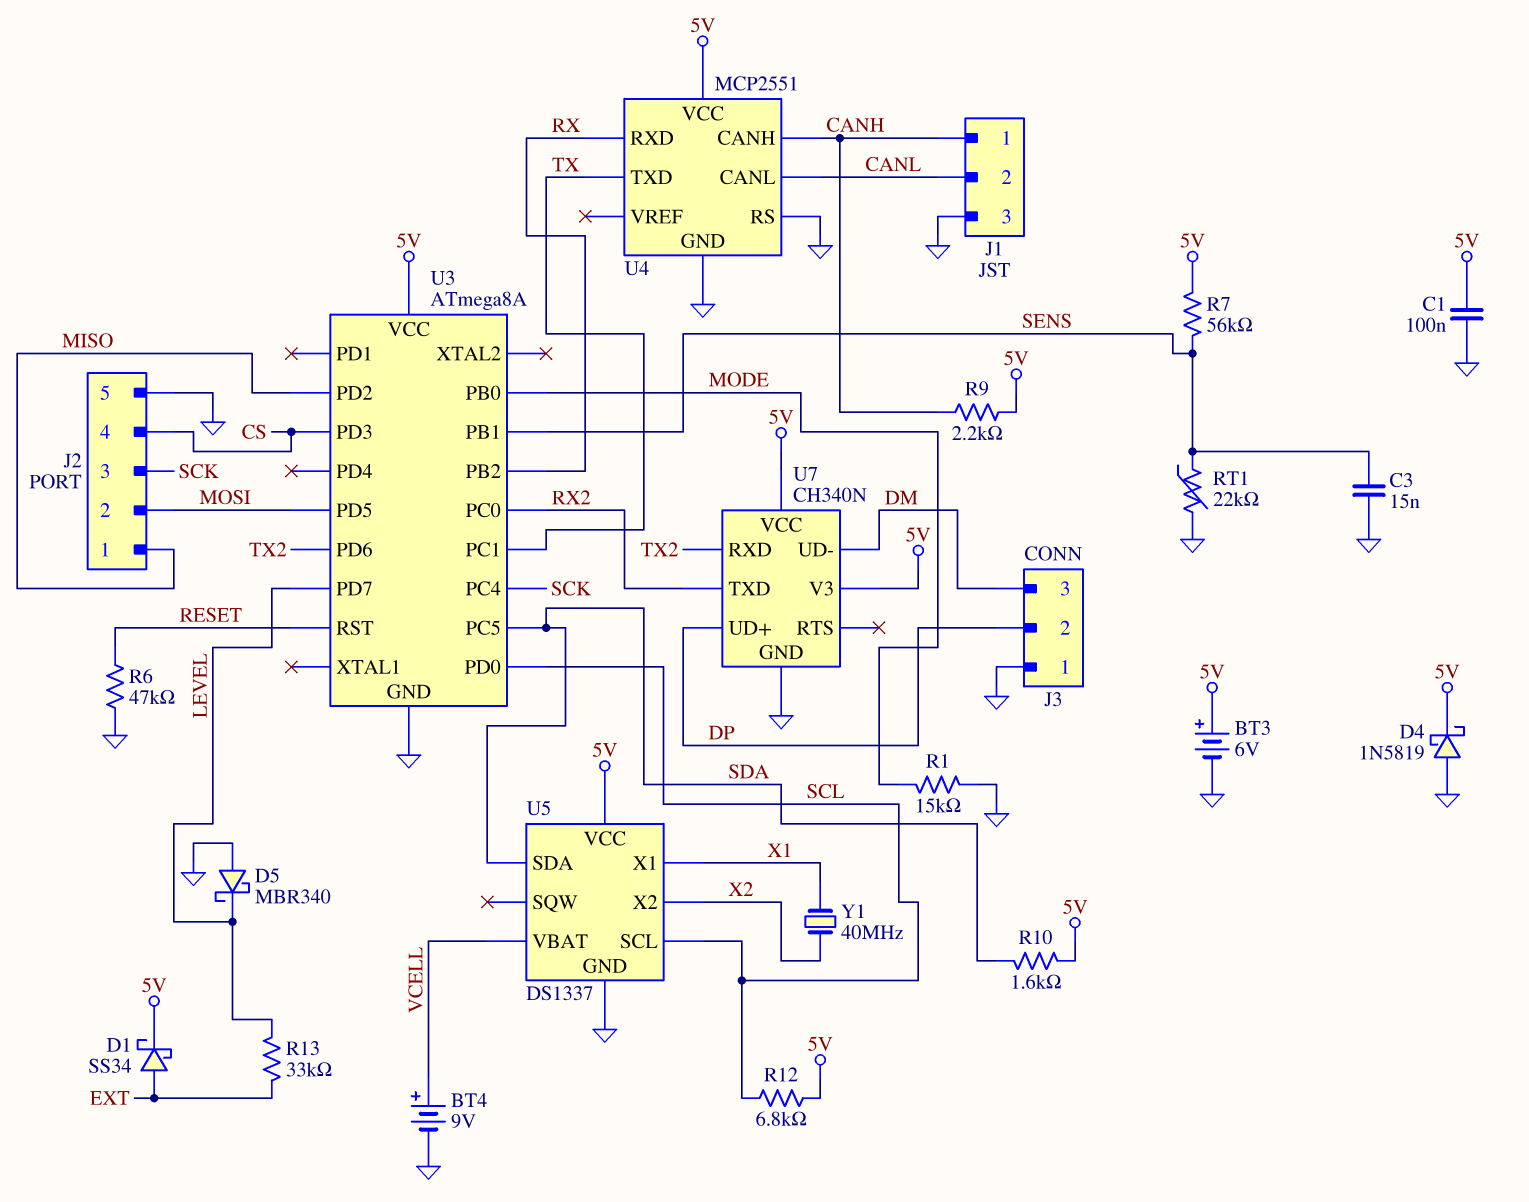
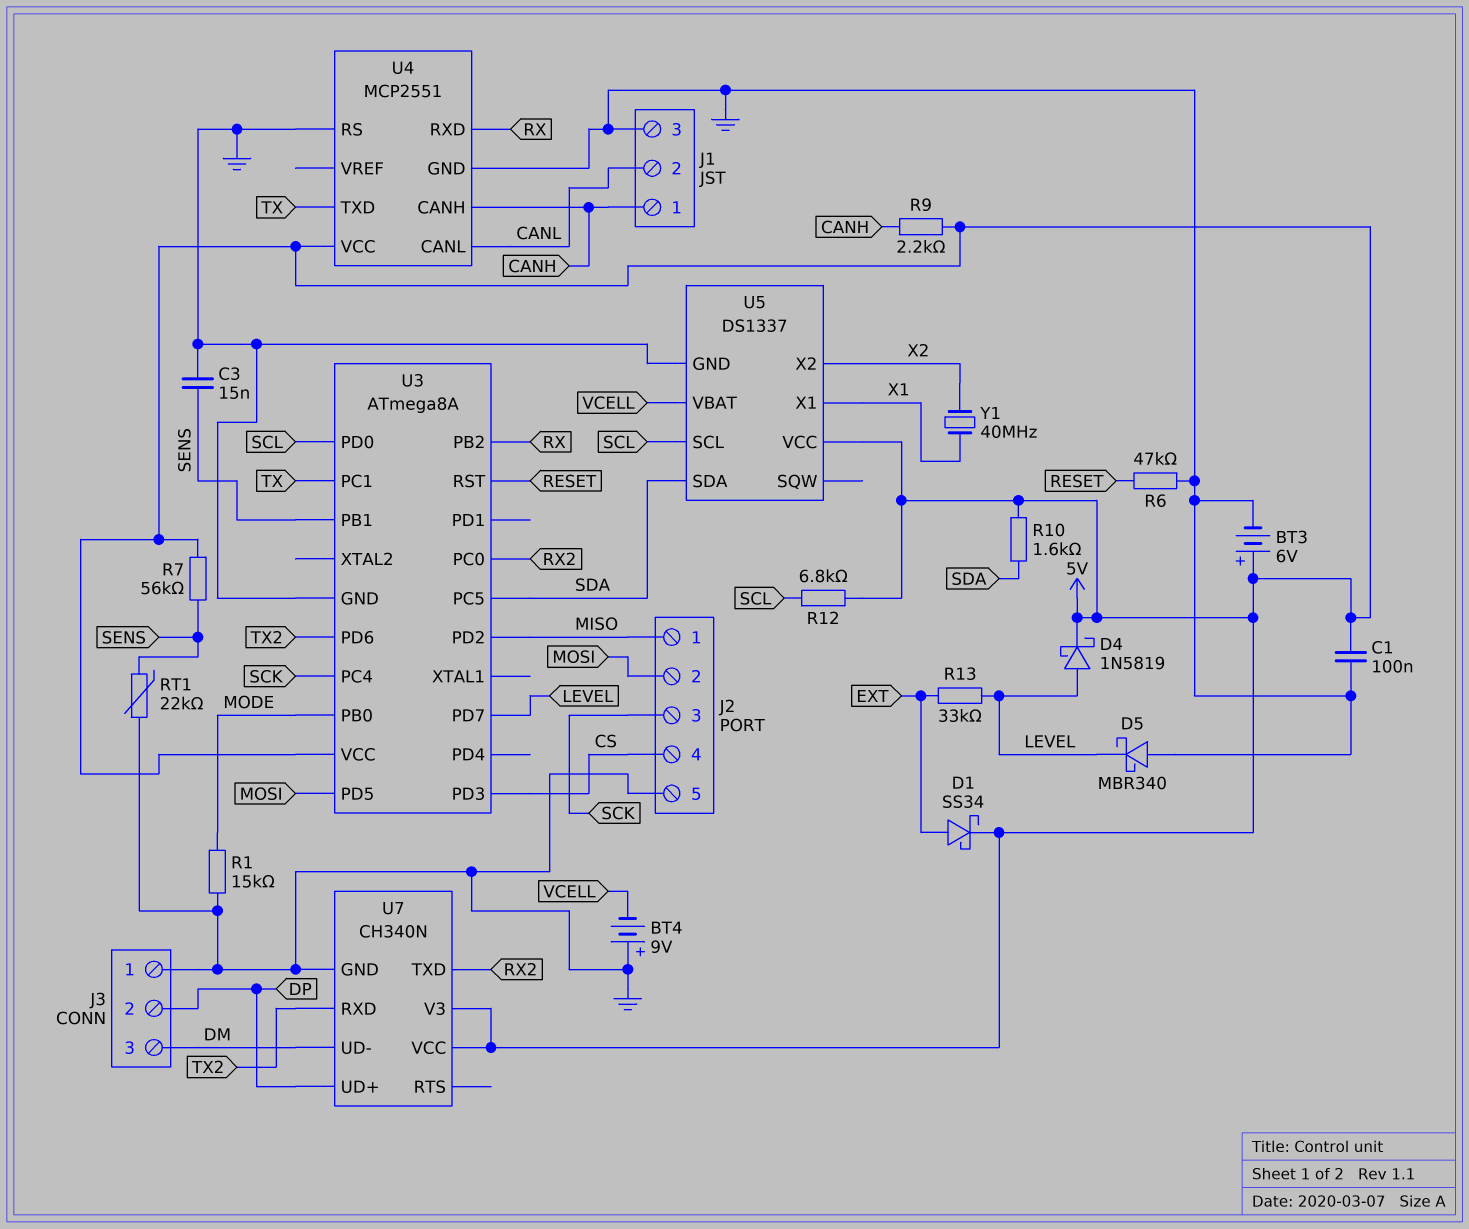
BT4: 9V (plus VCELL, minus GND) -> 9V (plus GND, minus VCELL)
D4: schottky 1N5819 (A GND, K 5V) -> schottky 1N5819 (A LEVEL, K 5V)

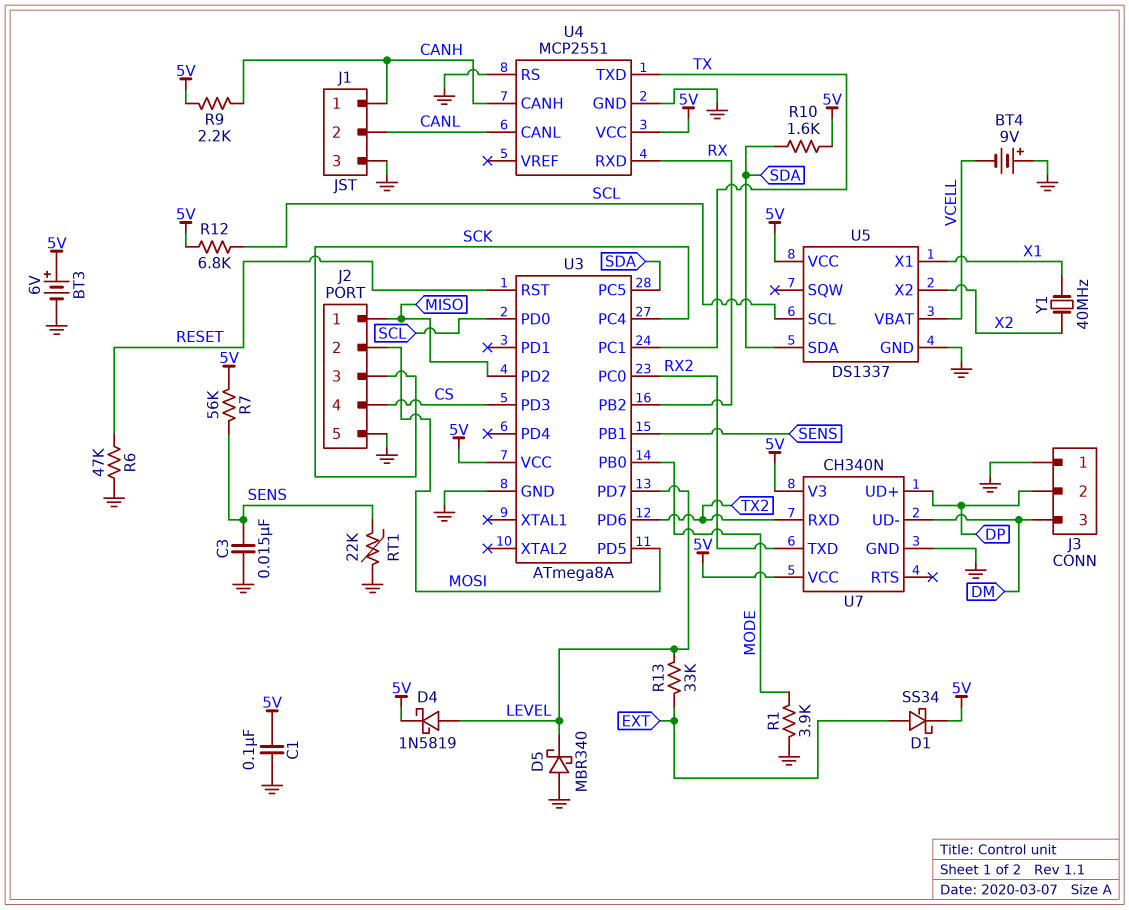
R1: 15k (GND, MODE) -> 3.9k (GND, MODE)

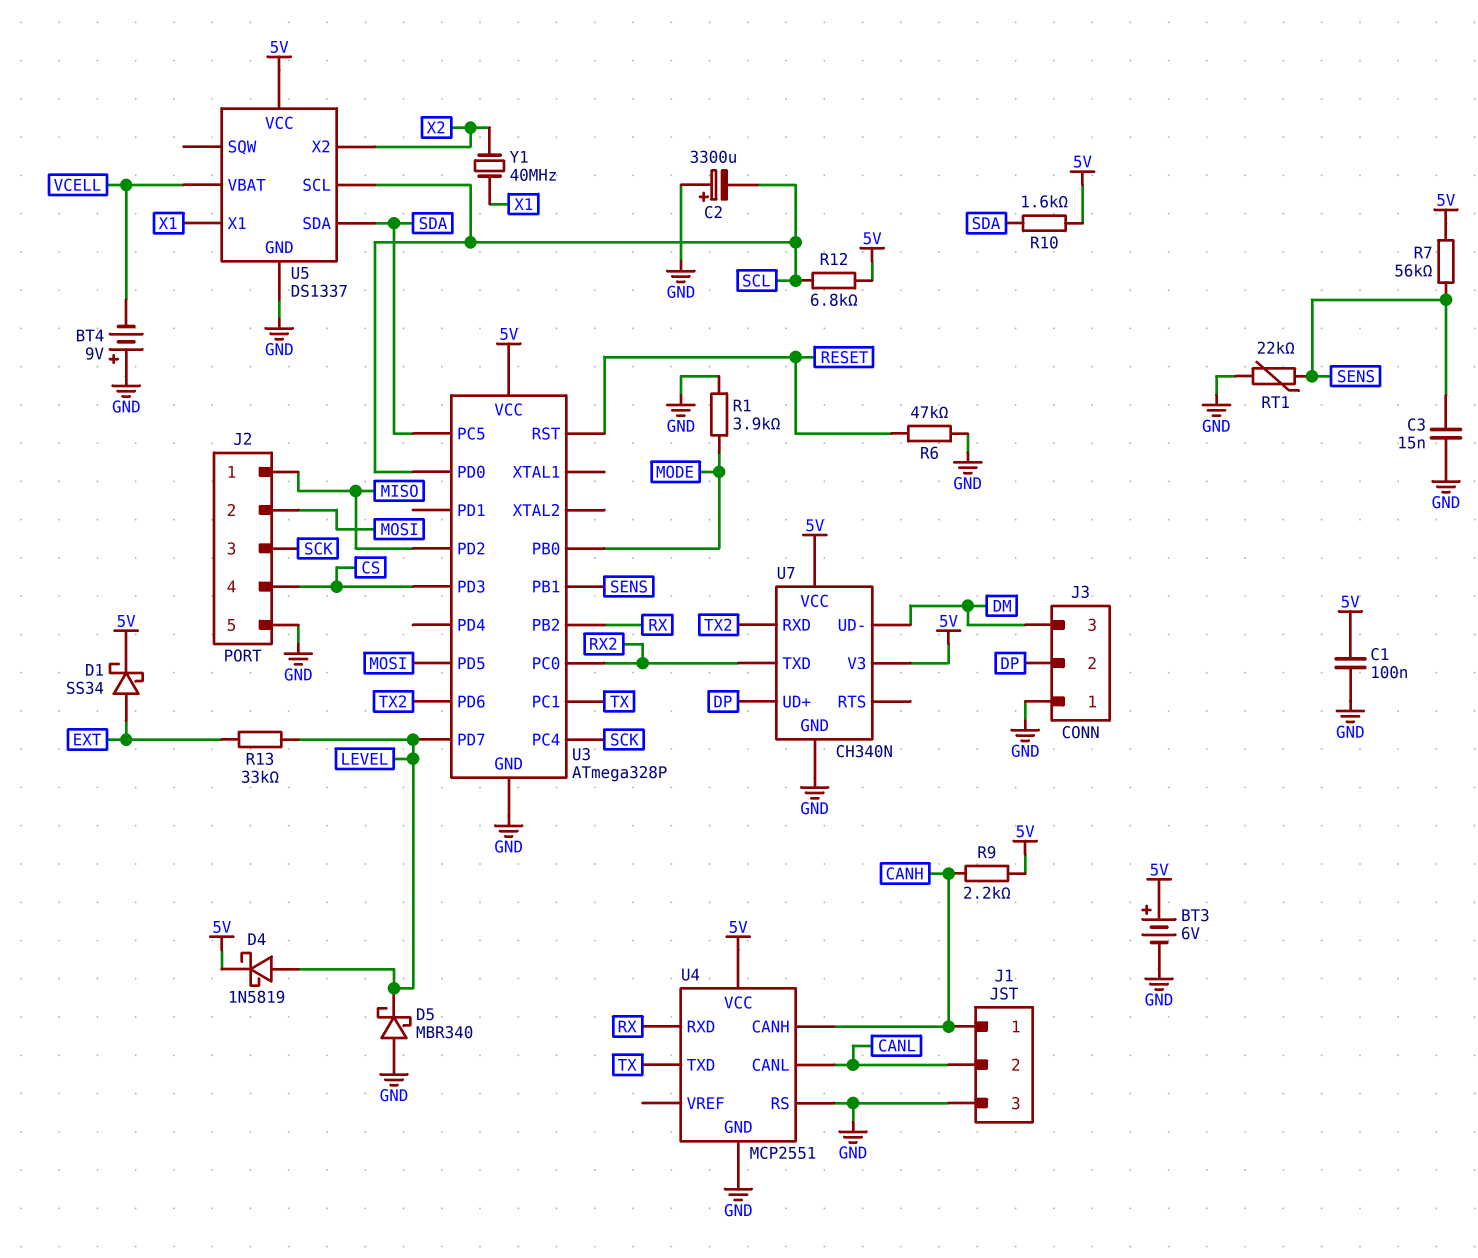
C2: none -> 3300uF (plus GND, minus SCL)
U3: ATmega8A -> ATmega328P

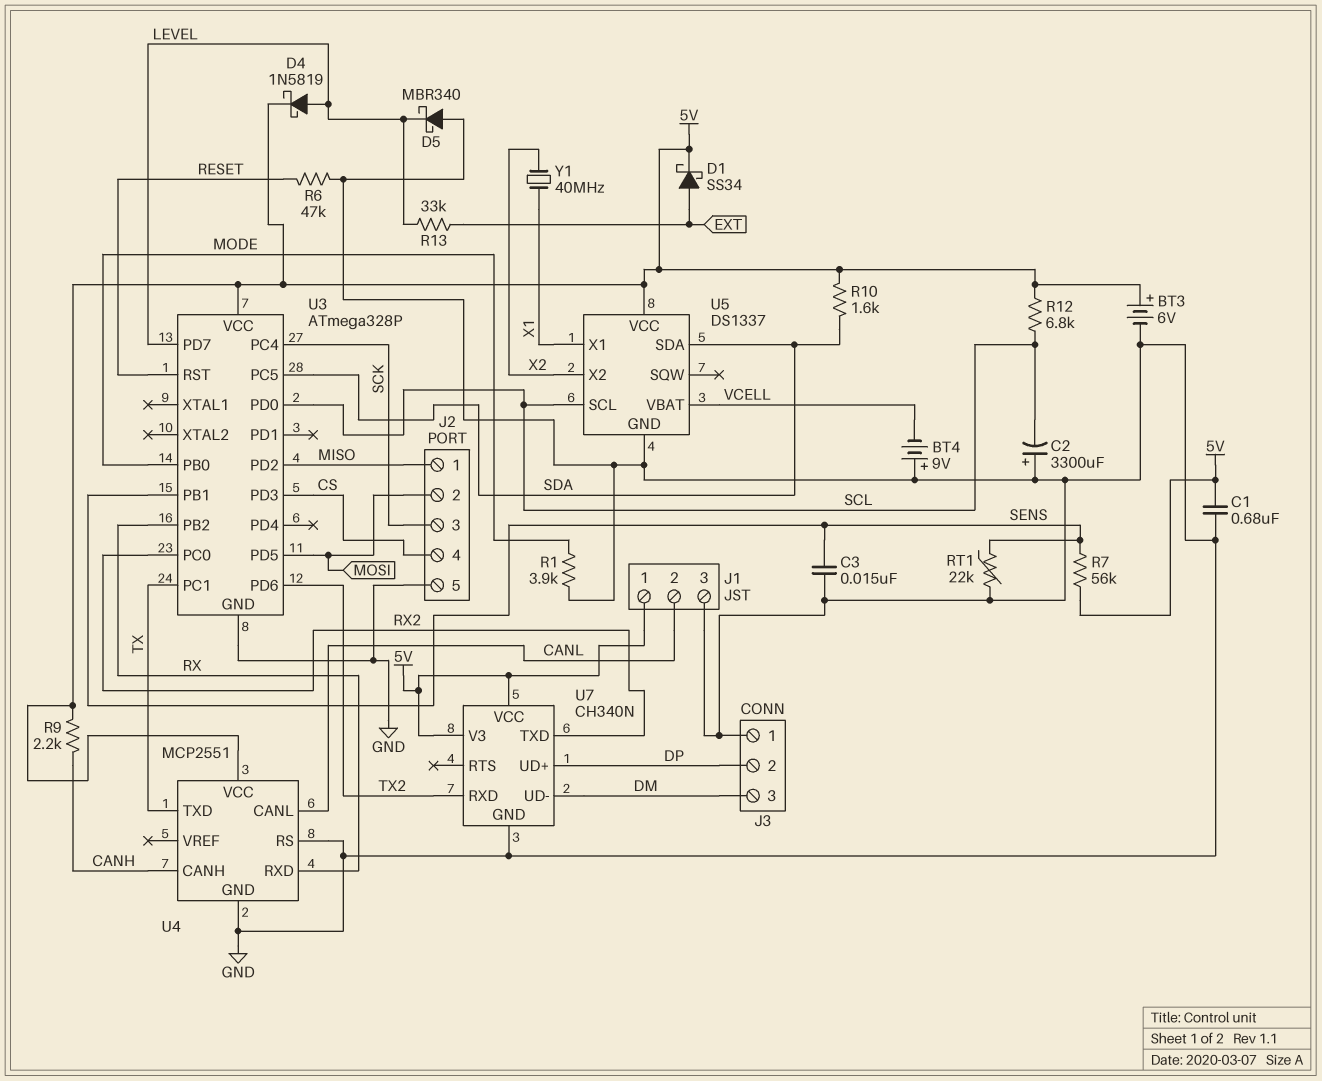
C1: 100nF (5V, GND) -> 680nF (5V, GND)
J1 pin 1: CANH -> 5V

